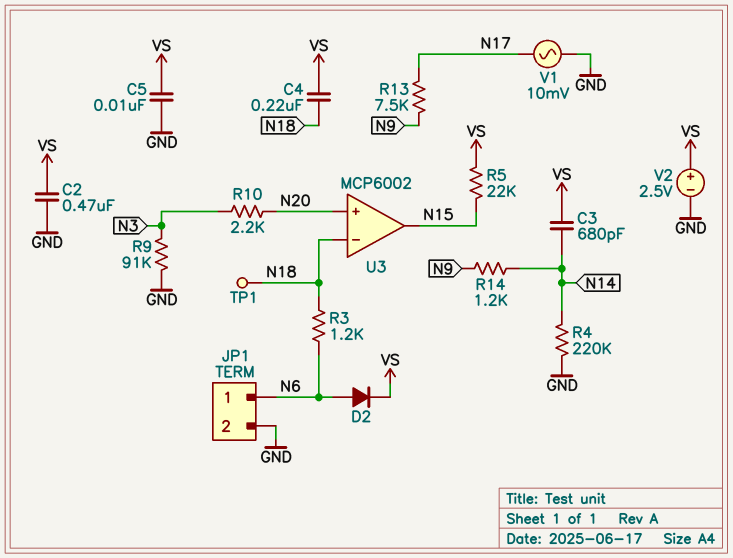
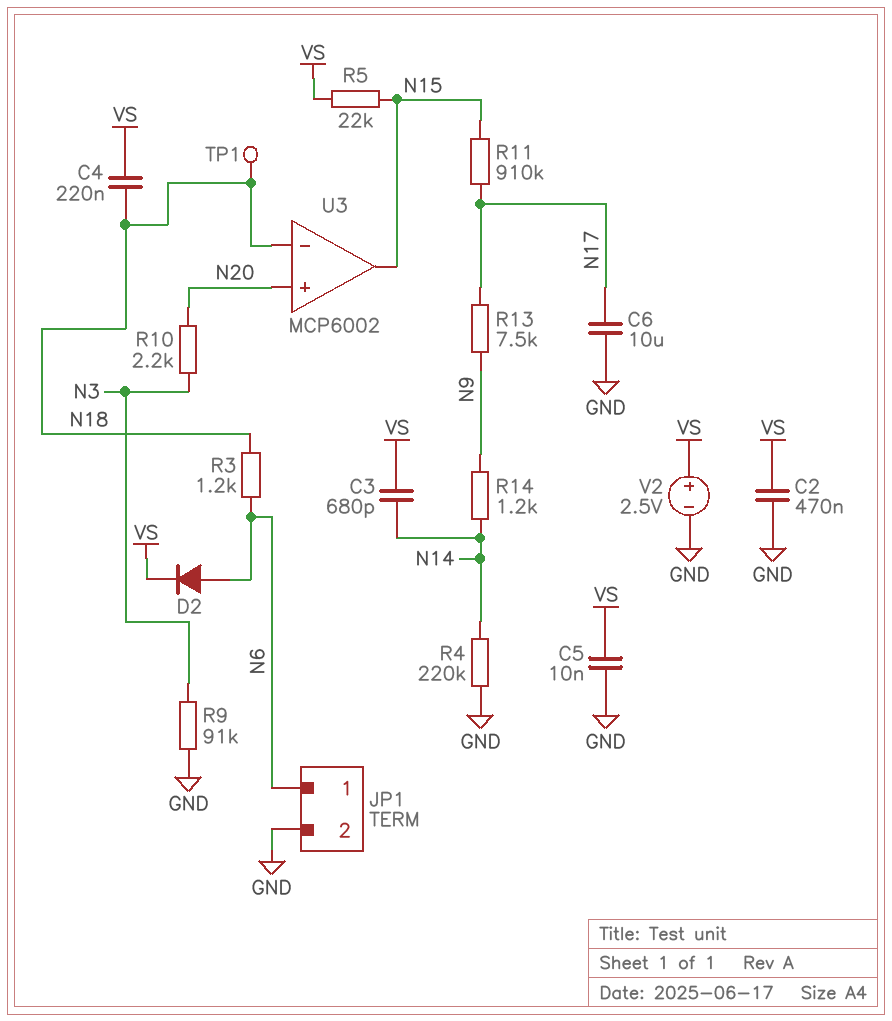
C6: none -> 10uF (GND, N17)
R11: none -> 910k (N15, N17)
V1: AC 10mV (GND, N17) -> none

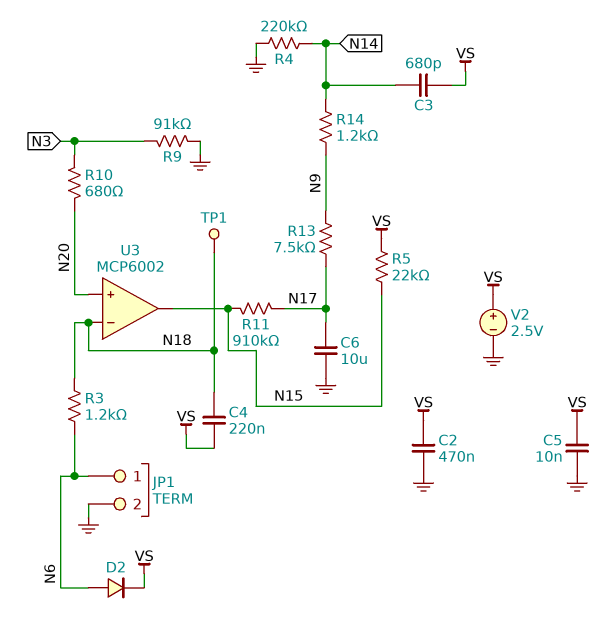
R10: 2.2k (N3, N20) -> 680 (N3, N20)

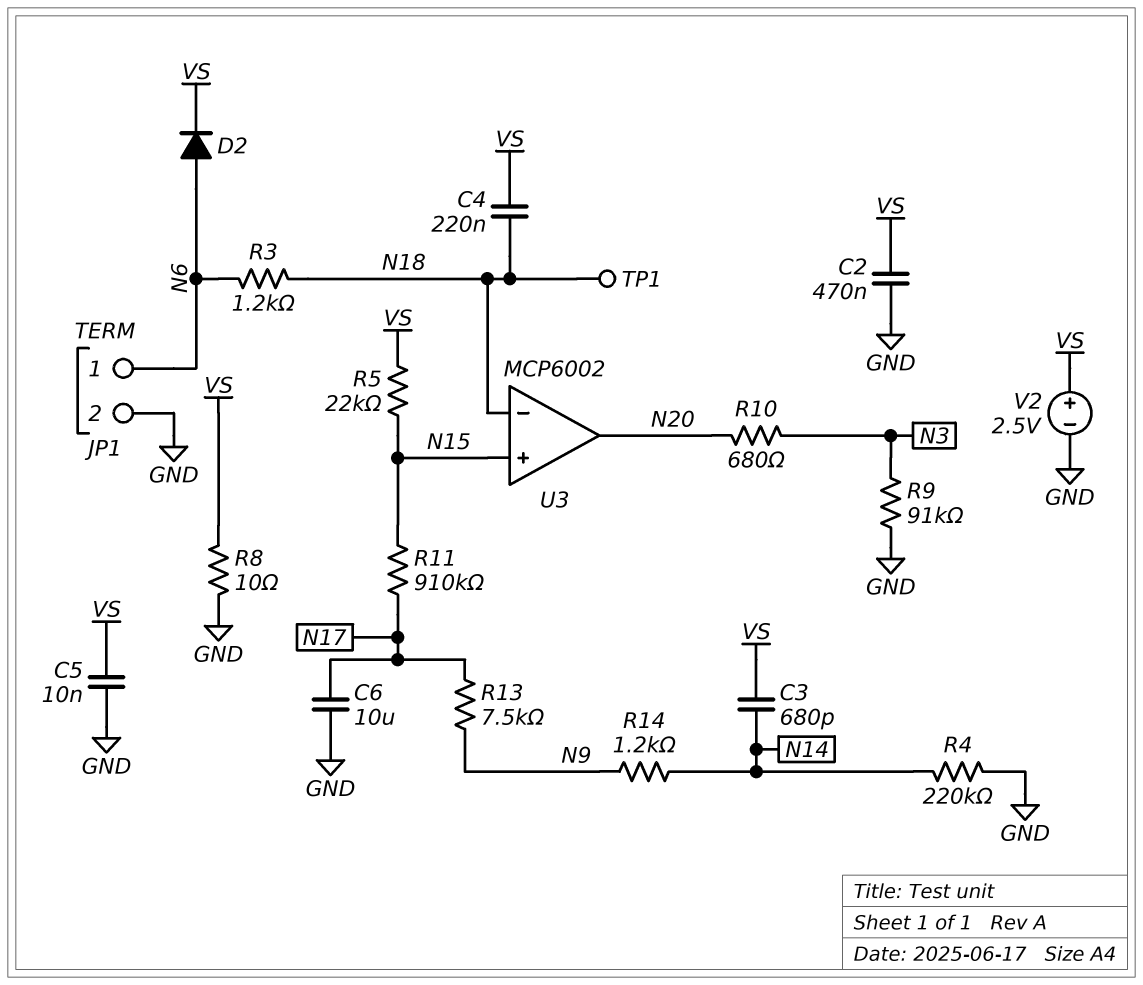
R8: none -> 10 (GND, VS)
U3 pin in+: N20 -> N15
U3 pin out: N15 -> N20

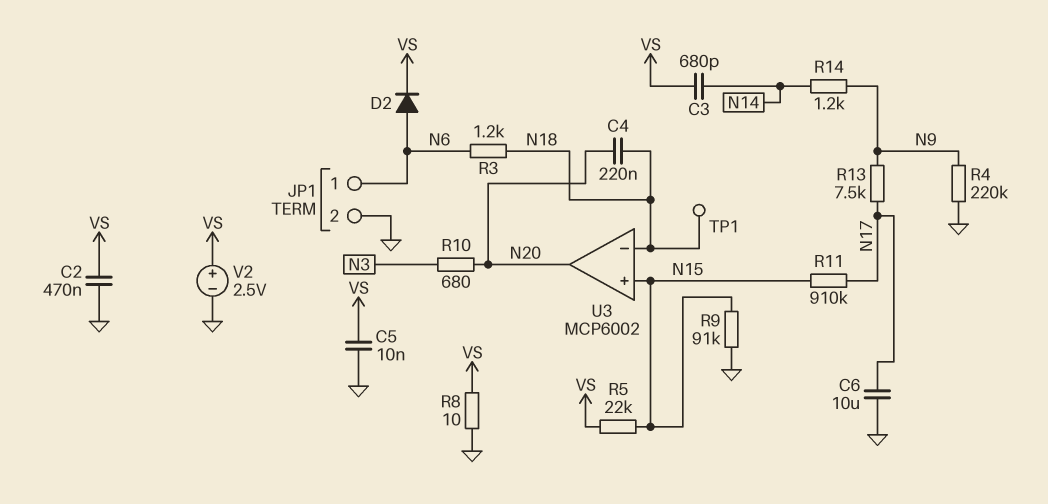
C4: 220nF (N18, VS) -> 220nF (N18, N20)
R4: 220k (GND, N14) -> 220k (GND, N9)
R9: 91k (GND, N3) -> 91k (GND, N15)

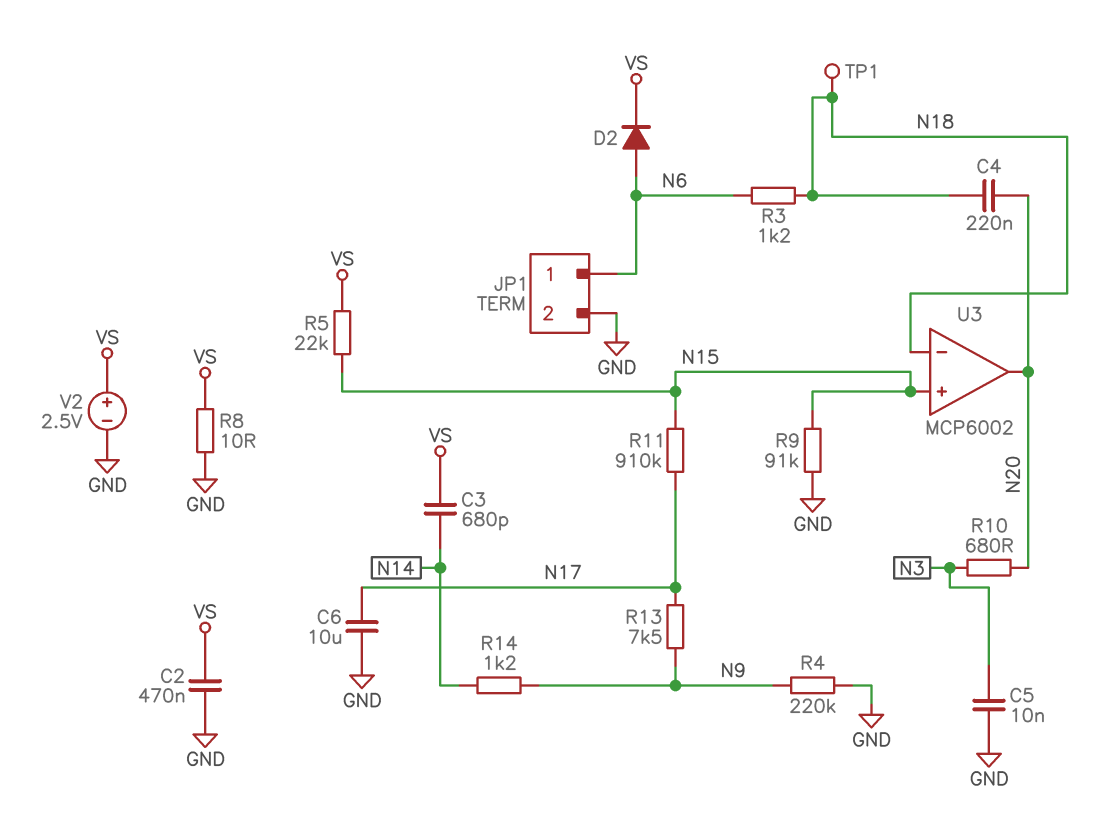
C5: 10nF (GND, VS) -> 10nF (GND, N3)

